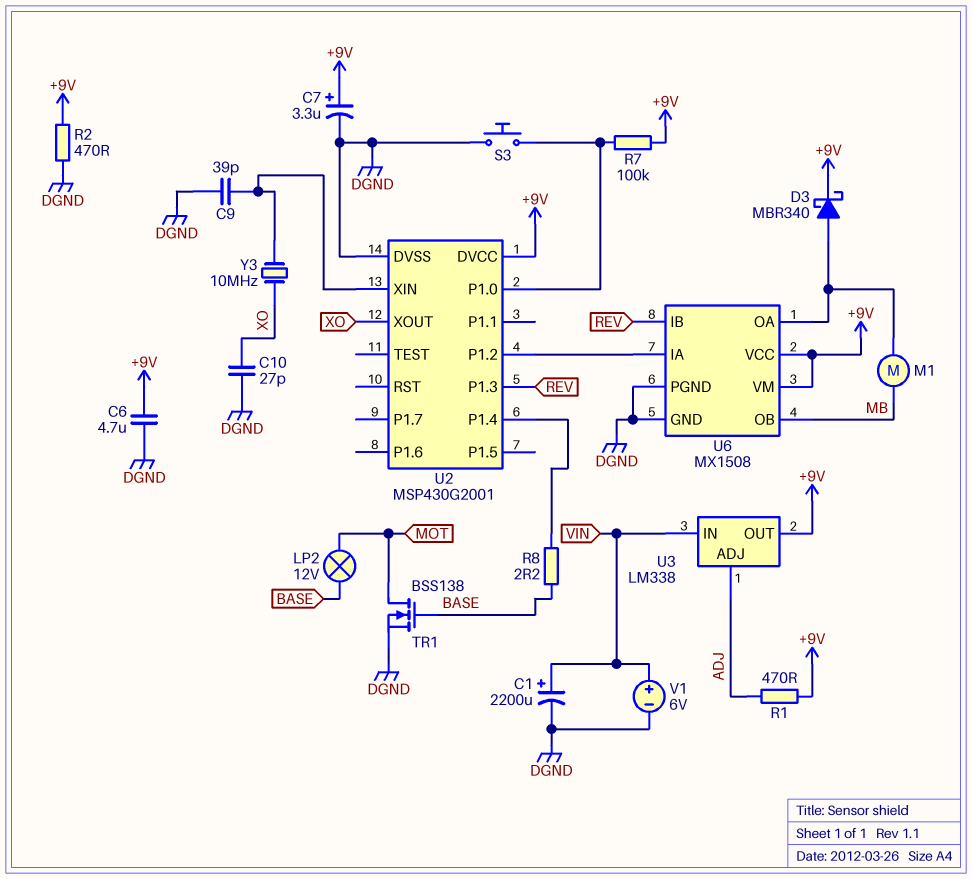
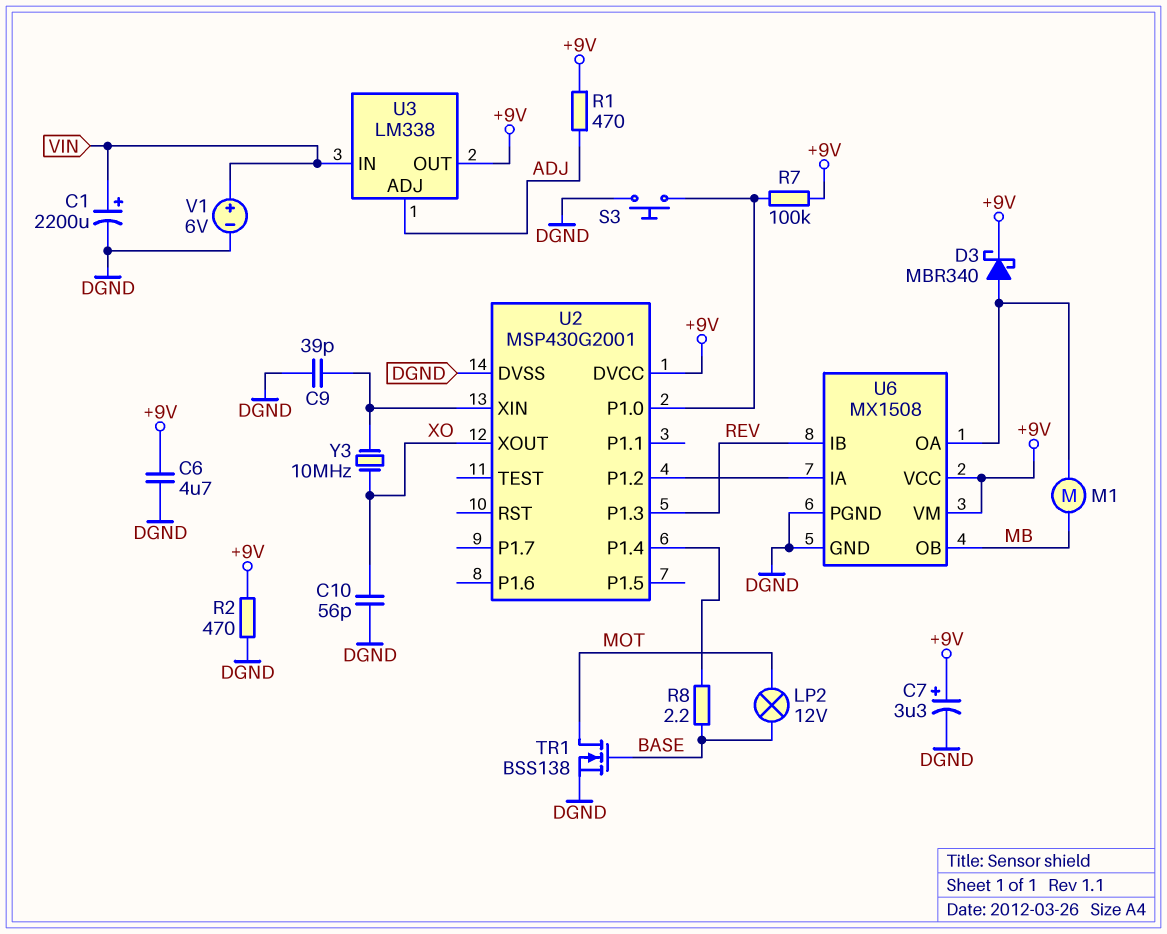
C10: 27pF (DGND, XO) -> 56pF (DGND, XO)

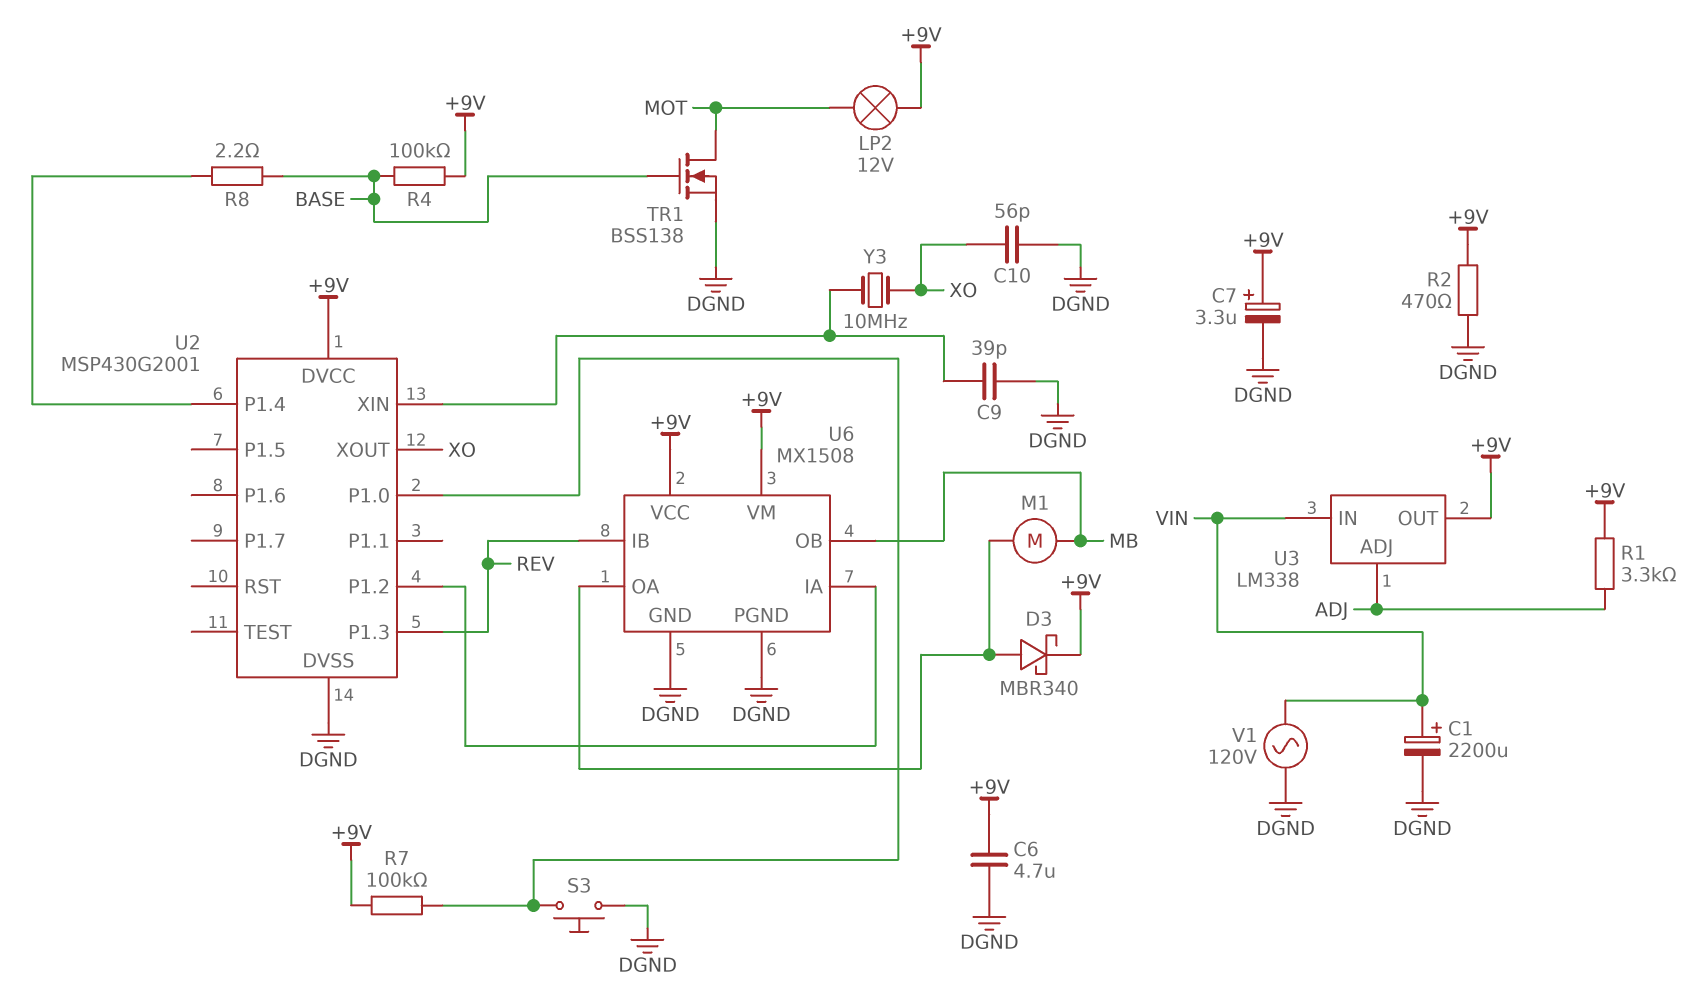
LP2: lamp 12V (BASE, MOT) -> lamp 12V (+9V, MOT)
R1: 470 (+9V, ADJ) -> 3.3k (+9V, ADJ)
R4: none -> 100k (+9V, BASE)
V1: 6V (plus VIN, minus DGND) -> AC 120V (DGND, VIN)

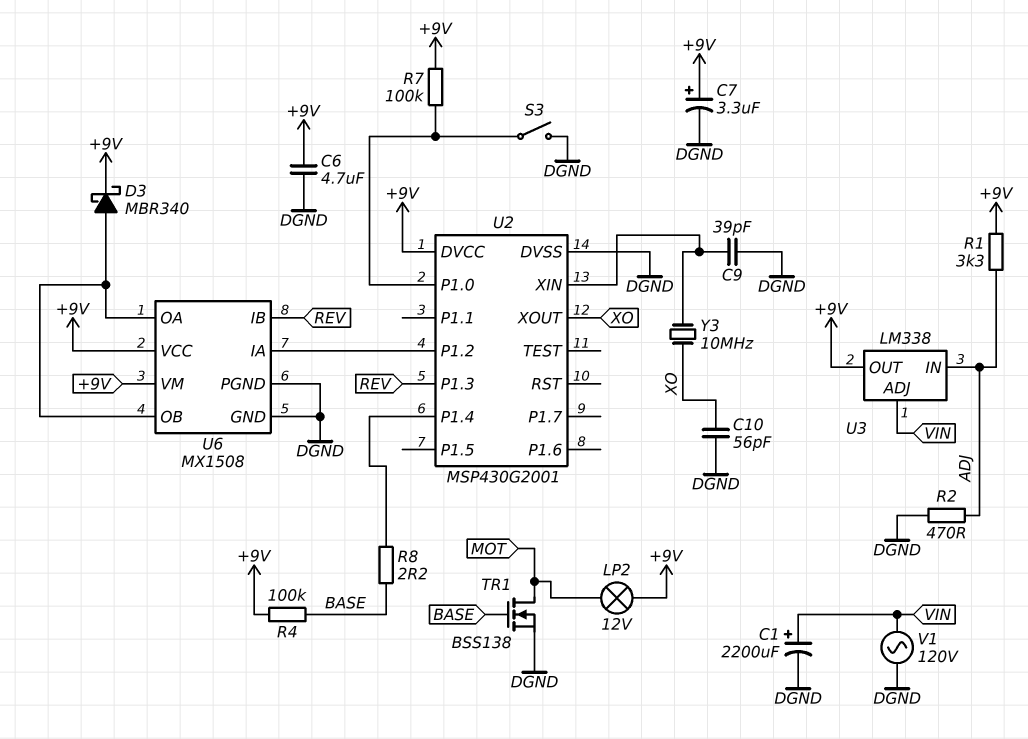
M1: motor (MB, U6/OA) -> none
R2: 470 (+9V, DGND) -> 470 (ADJ, DGND)
S3: button (DGND, U2/P1.0) -> switch (DGND, U2/P1.0)
U3 pin ADJ: ADJ -> VIN
U3 pin IN: VIN -> ADJ
U6 pin OB: MB -> U6/OA

